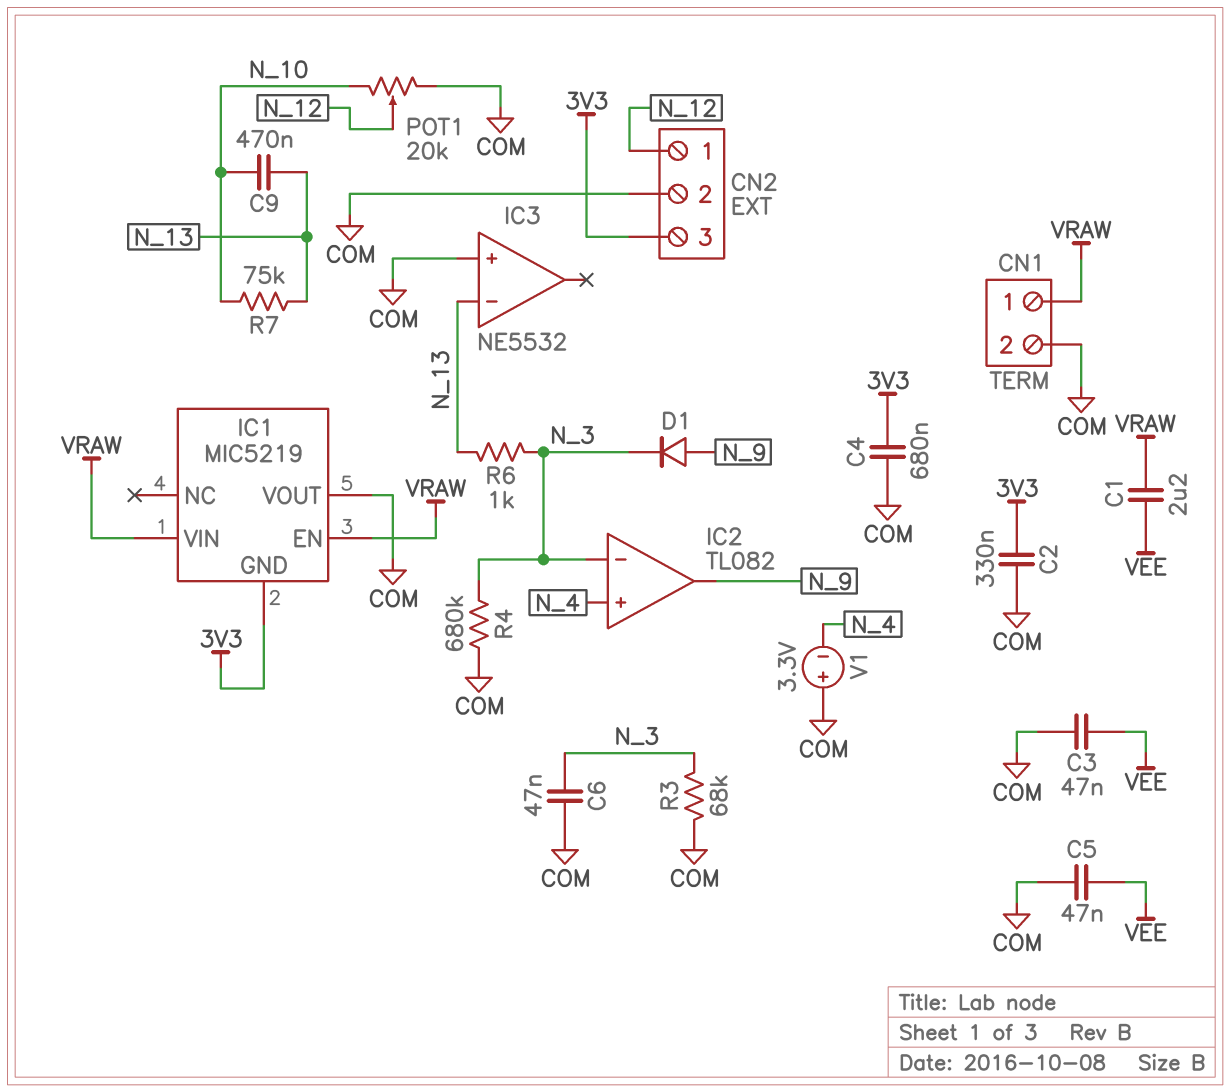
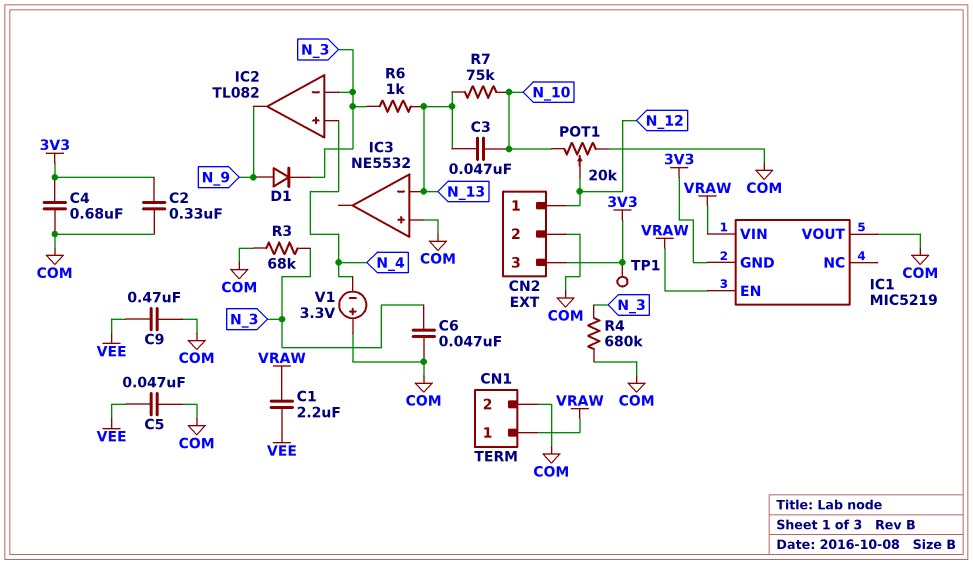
C3: 47nF (COM, VEE) -> 47nF (N_10, N_13)
C9: 470nF (N_10, N_13) -> 470nF (COM, VEE)
TP1: none -> test point (3V3)

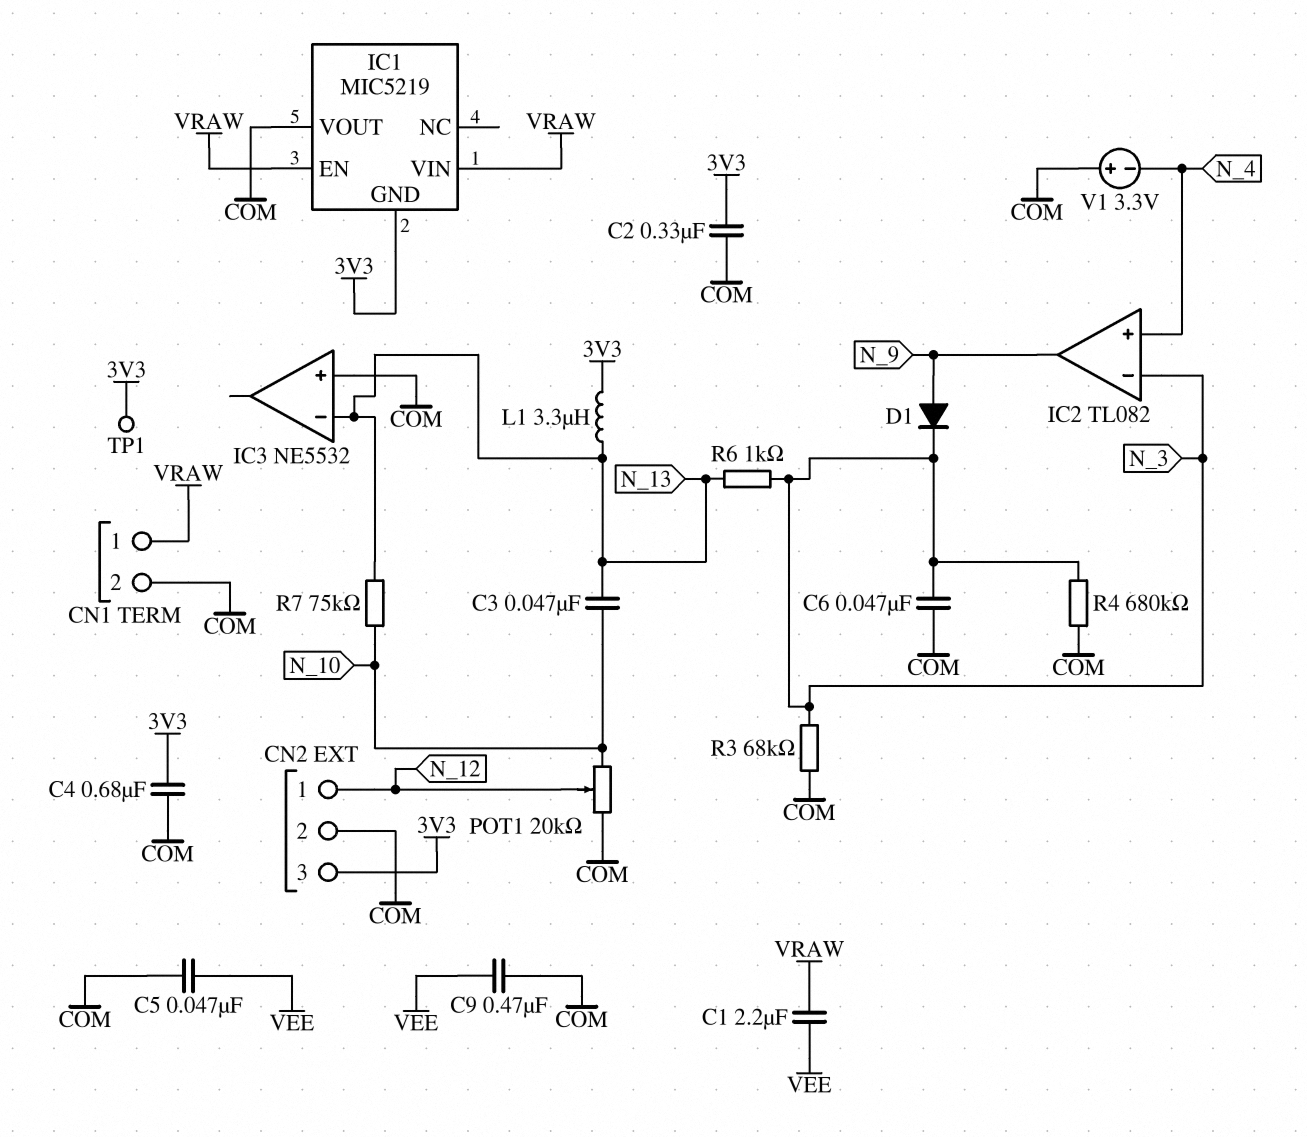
L1: none -> 3.3uH (3V3, N_13)

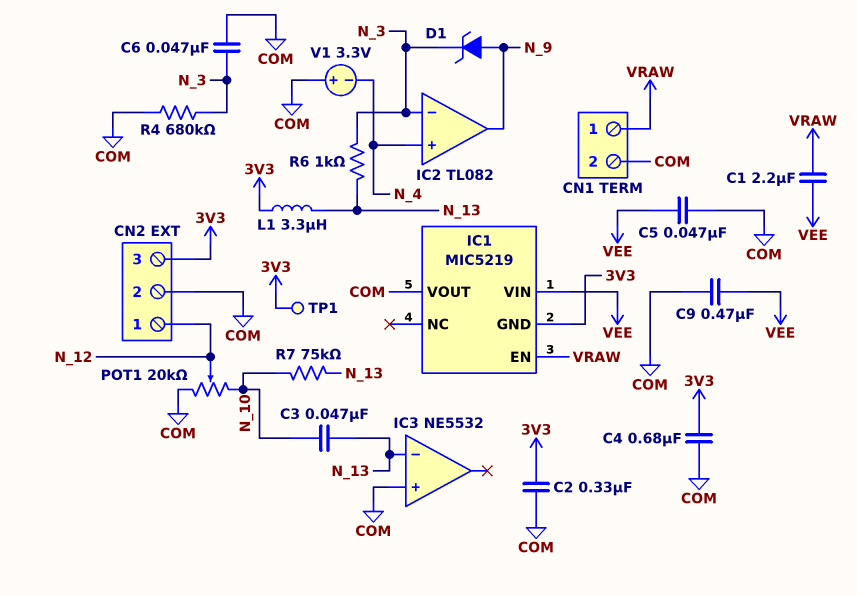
D1: diode (A N_9, K N_3) -> zener (A N_9, K N_3)
IC1 pin VIN: VRAW -> VEE
R3: 68k (COM, N_3) -> none

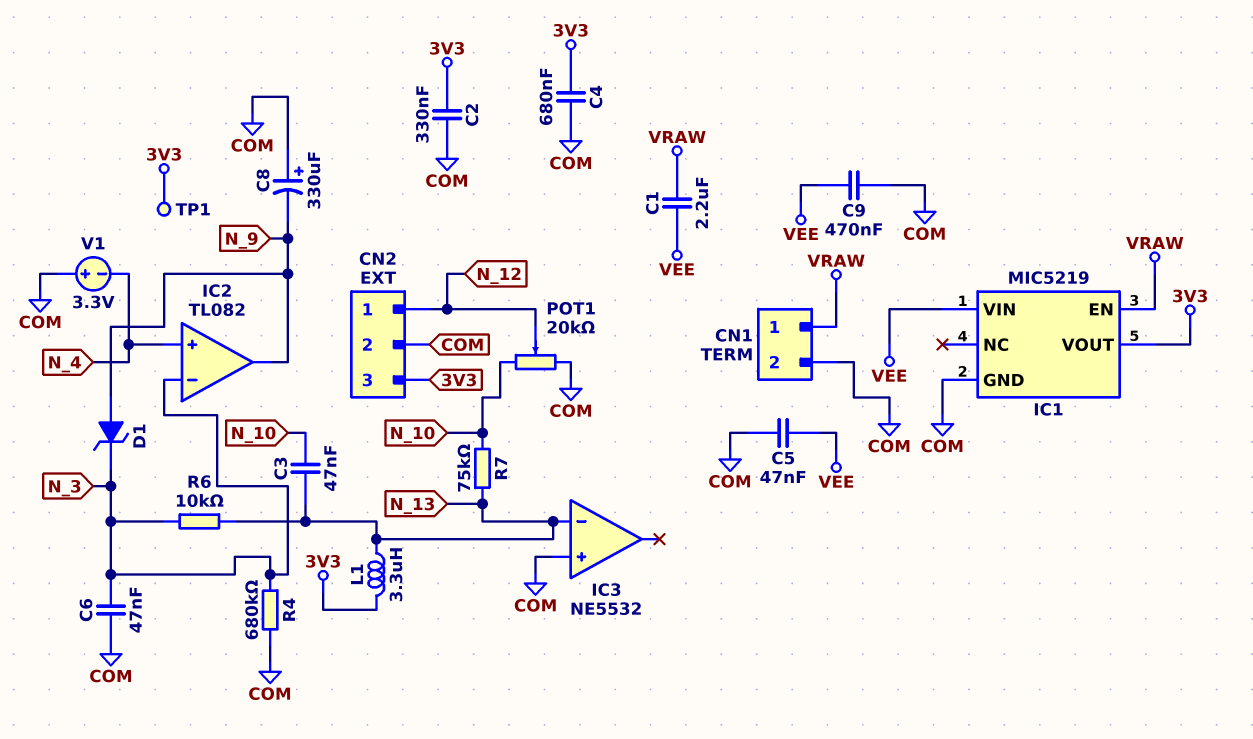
C8: none -> 330uF (plus COM, minus N_9)
IC1 pin GND: 3V3 -> COM
IC1 pin VOUT: COM -> 3V3
R6: 1k (N_3, N_13) -> 10k (N_3, N_13)

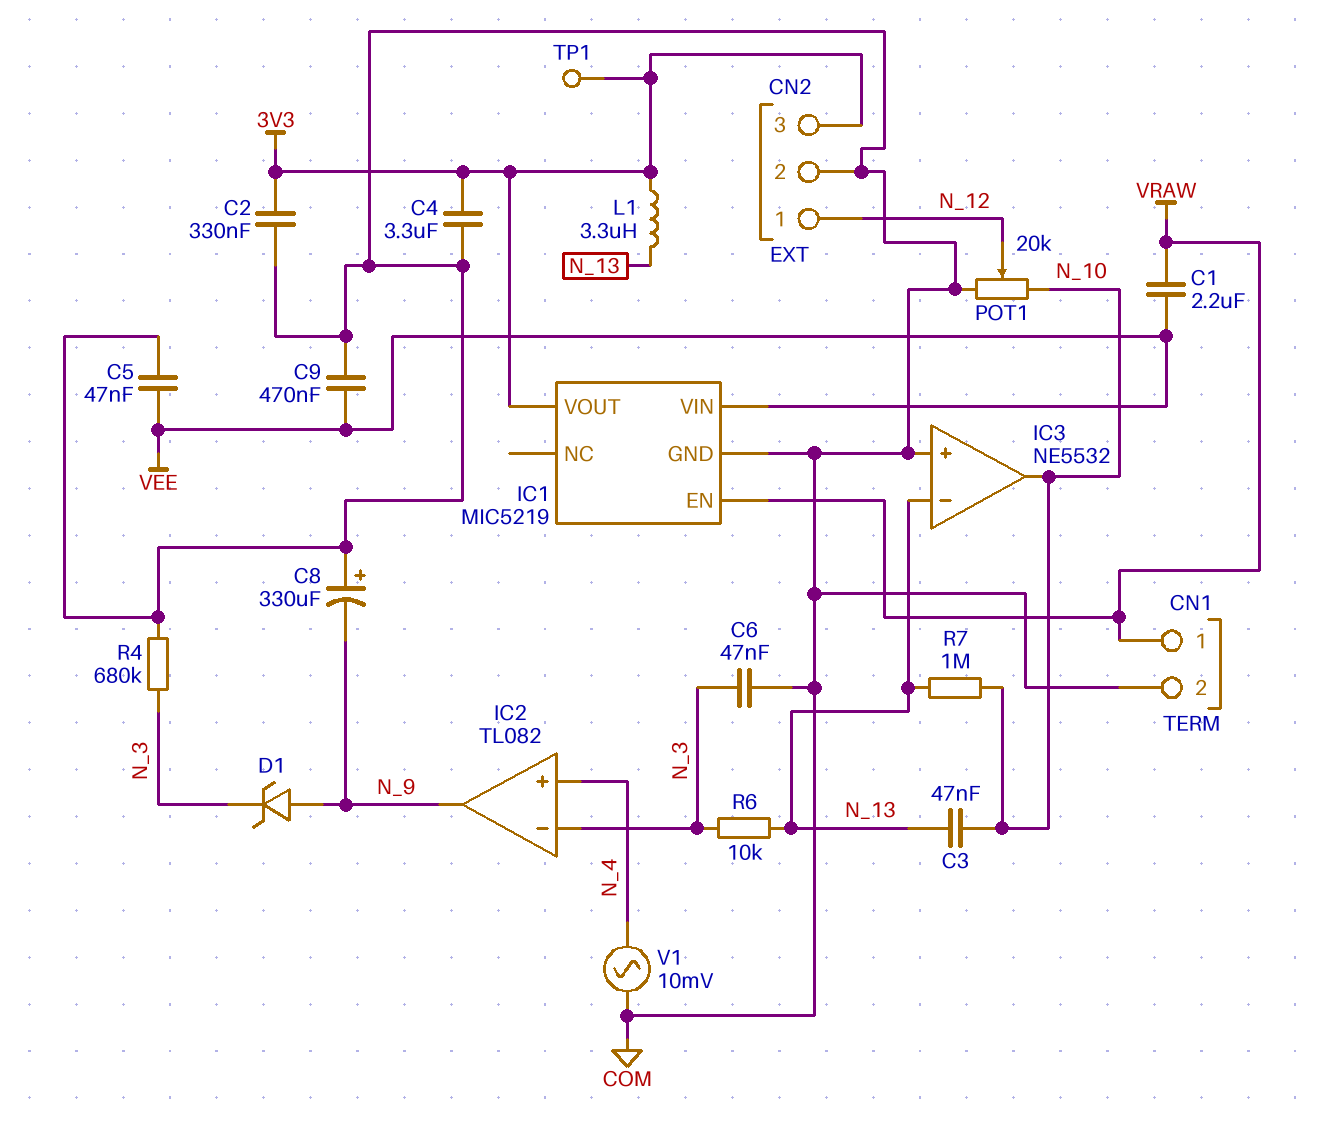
C4: 680nF (3V3, COM) -> 3.3uF (3V3, COM)
IC3 pin out: none -> N_10
R7: 75k (N_10, N_13) -> 1M (N_10, N_13)
V1: 3.3V (plus COM, minus N_4) -> AC 10mV (COM, N_4)

